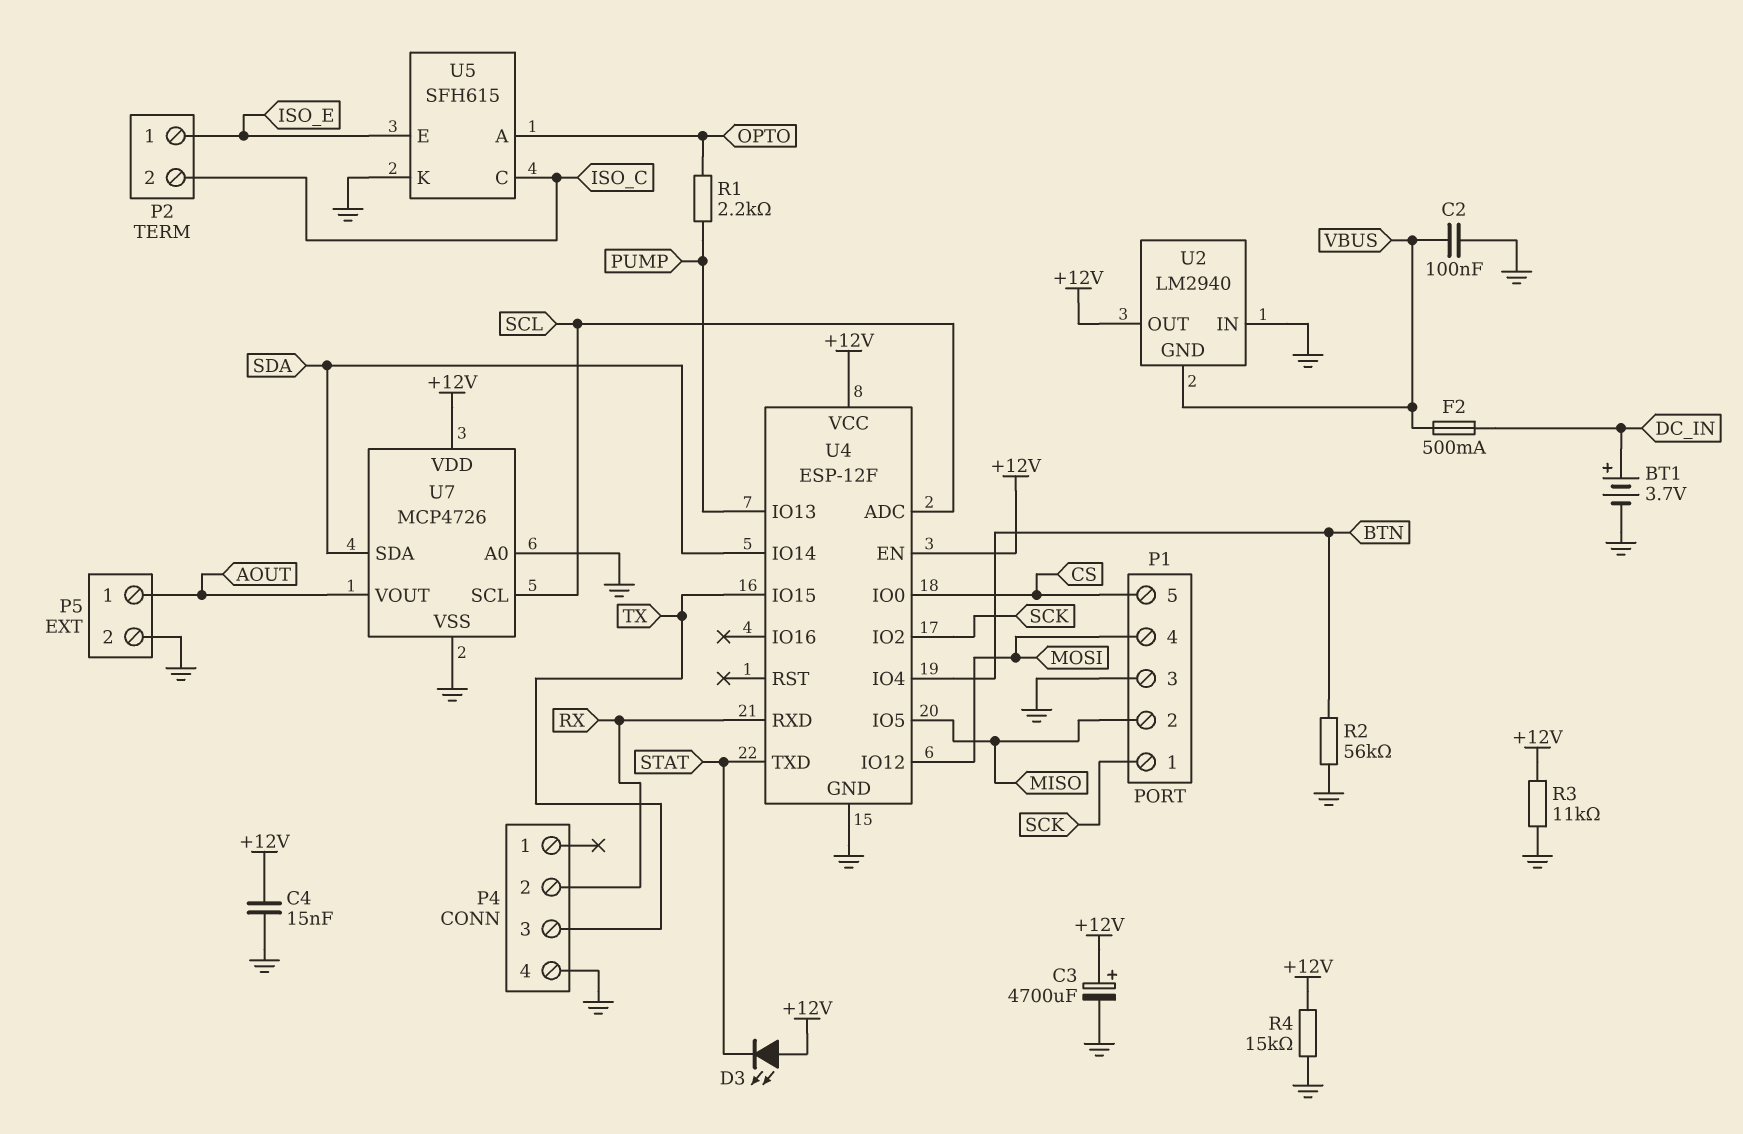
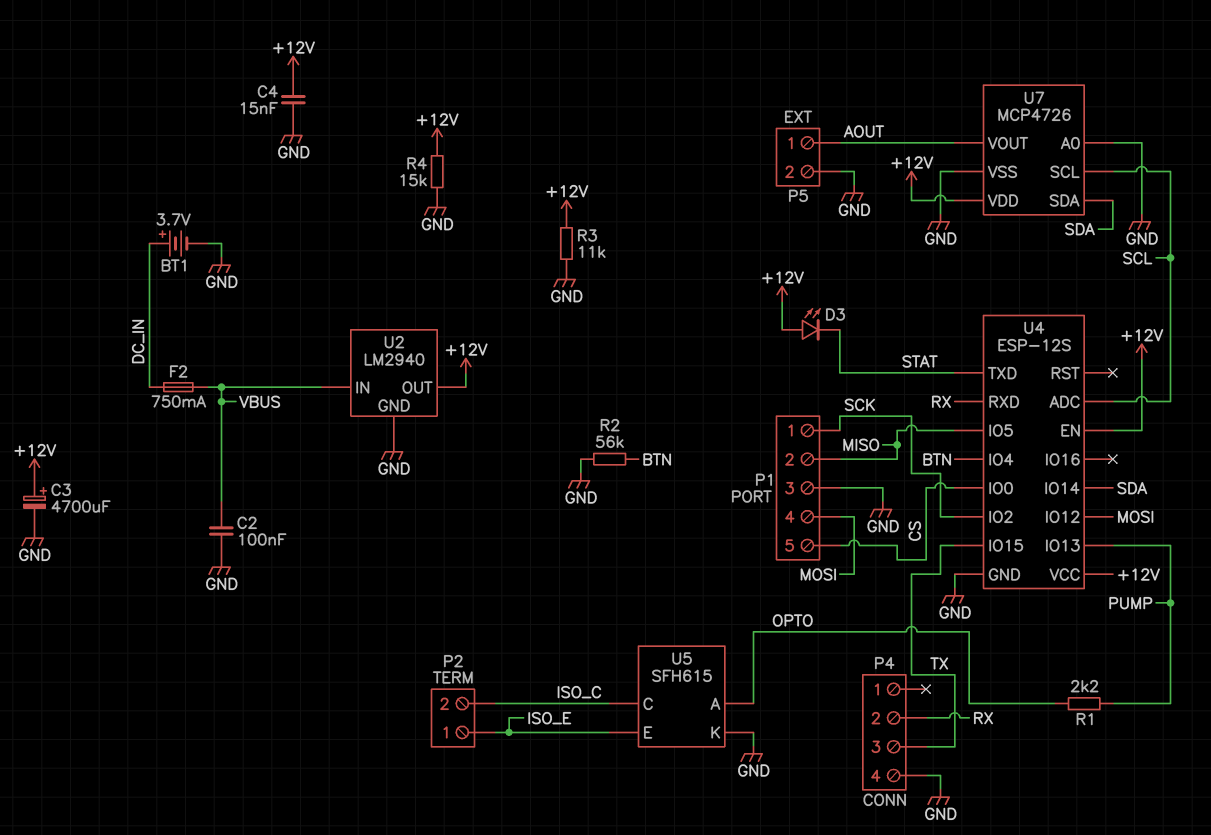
F2: 500mA (DC_IN, VBUS) -> 750mA (DC_IN, VBUS)
U2 pin GND: VBUS -> GND
U2 pin IN: GND -> VBUS
U4: ESP-12F -> ESP-12S

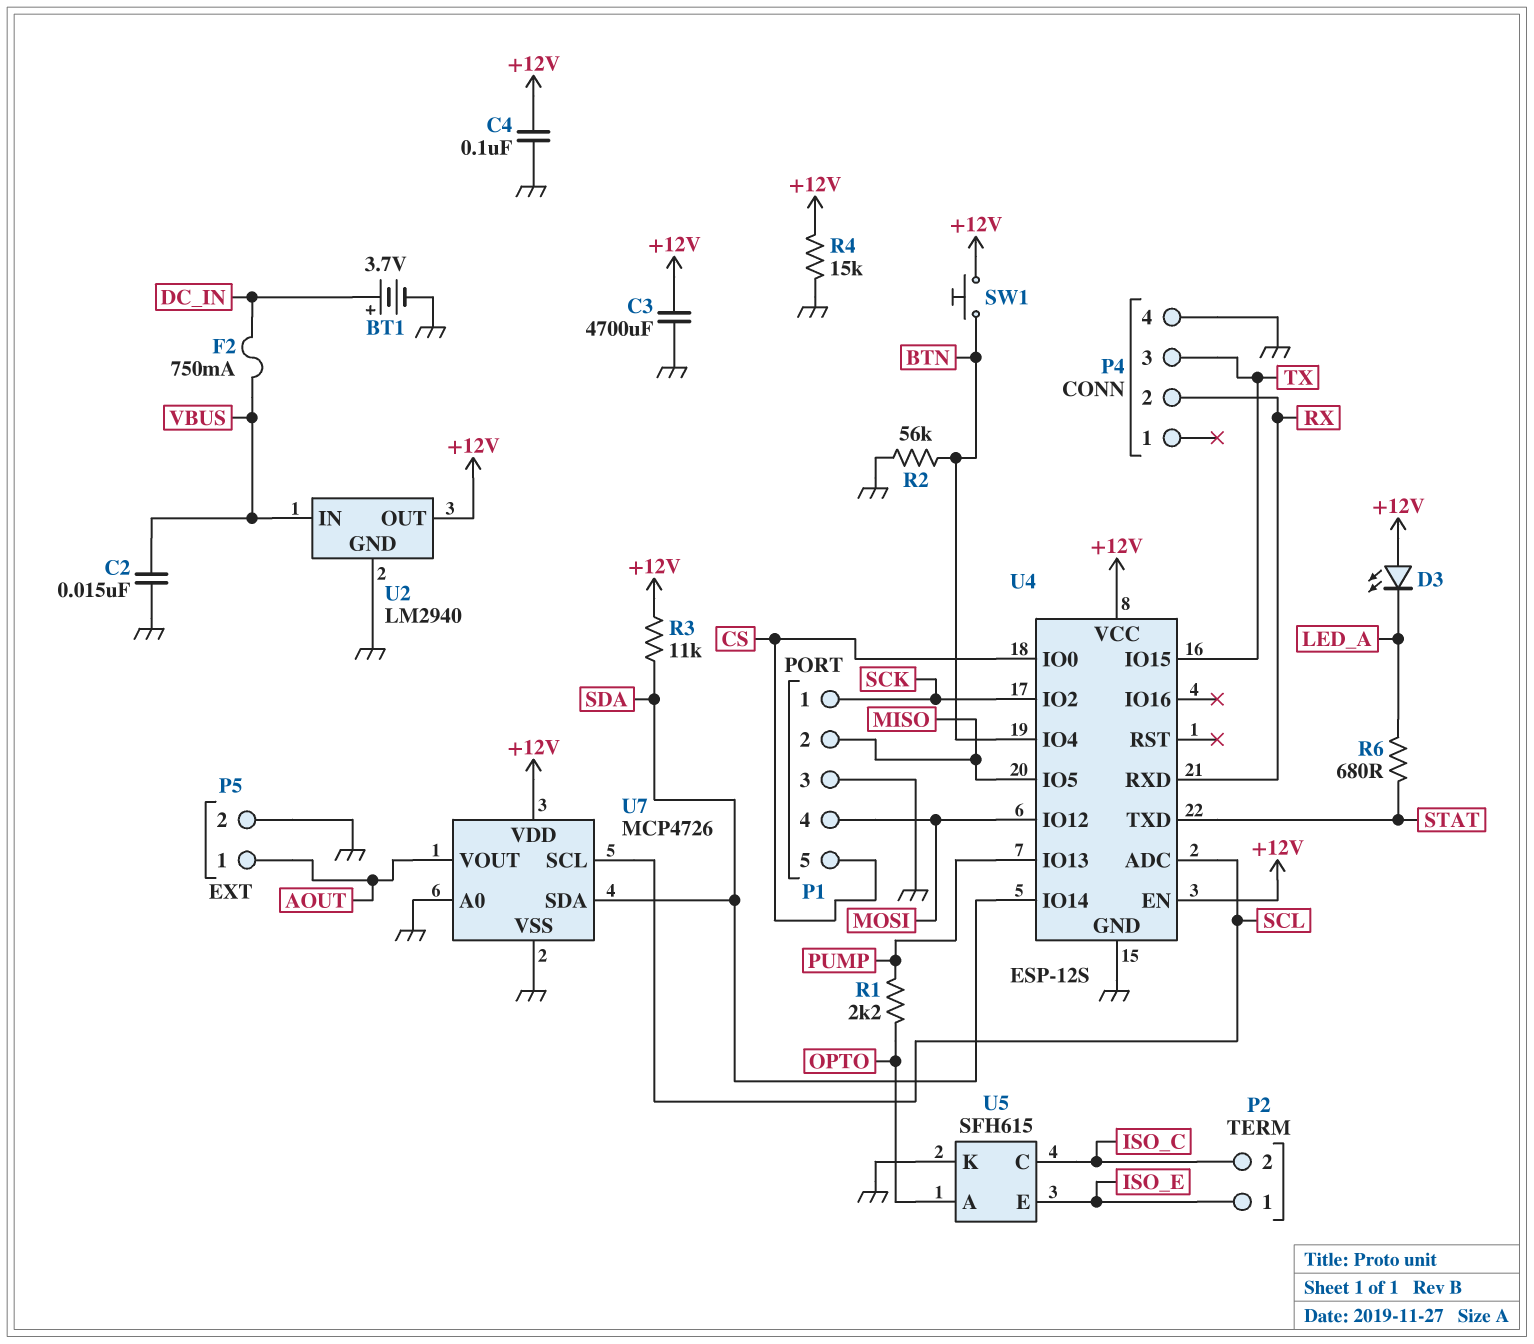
C2: 100nF (GND, VBUS) -> 15nF (GND, VBUS)
C3: 4700uF (plus +12V, minus GND) -> 4700uF (+12V, GND)
C4: 15nF (+12V, GND) -> 100nF (+12V, GND)
D3: LED (A +12V, K STAT) -> LED (A +12V, K LED_A)
R3: 11k (+12V, GND) -> 11k (+12V, SDA)
R6: none -> 680 (LED_A, STAT)
SW1: none -> button (+12V, BTN)

